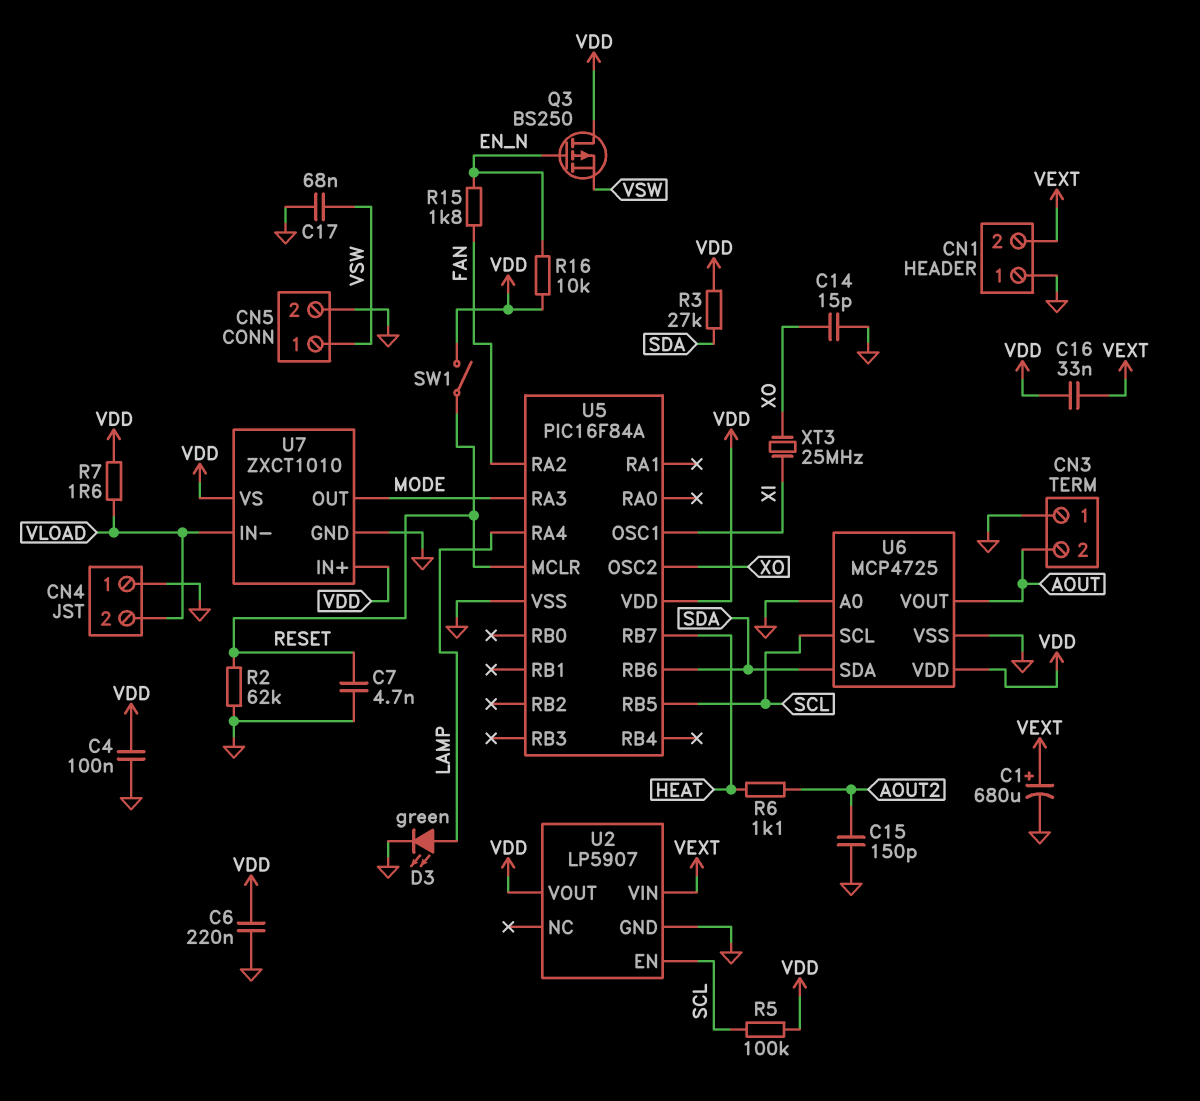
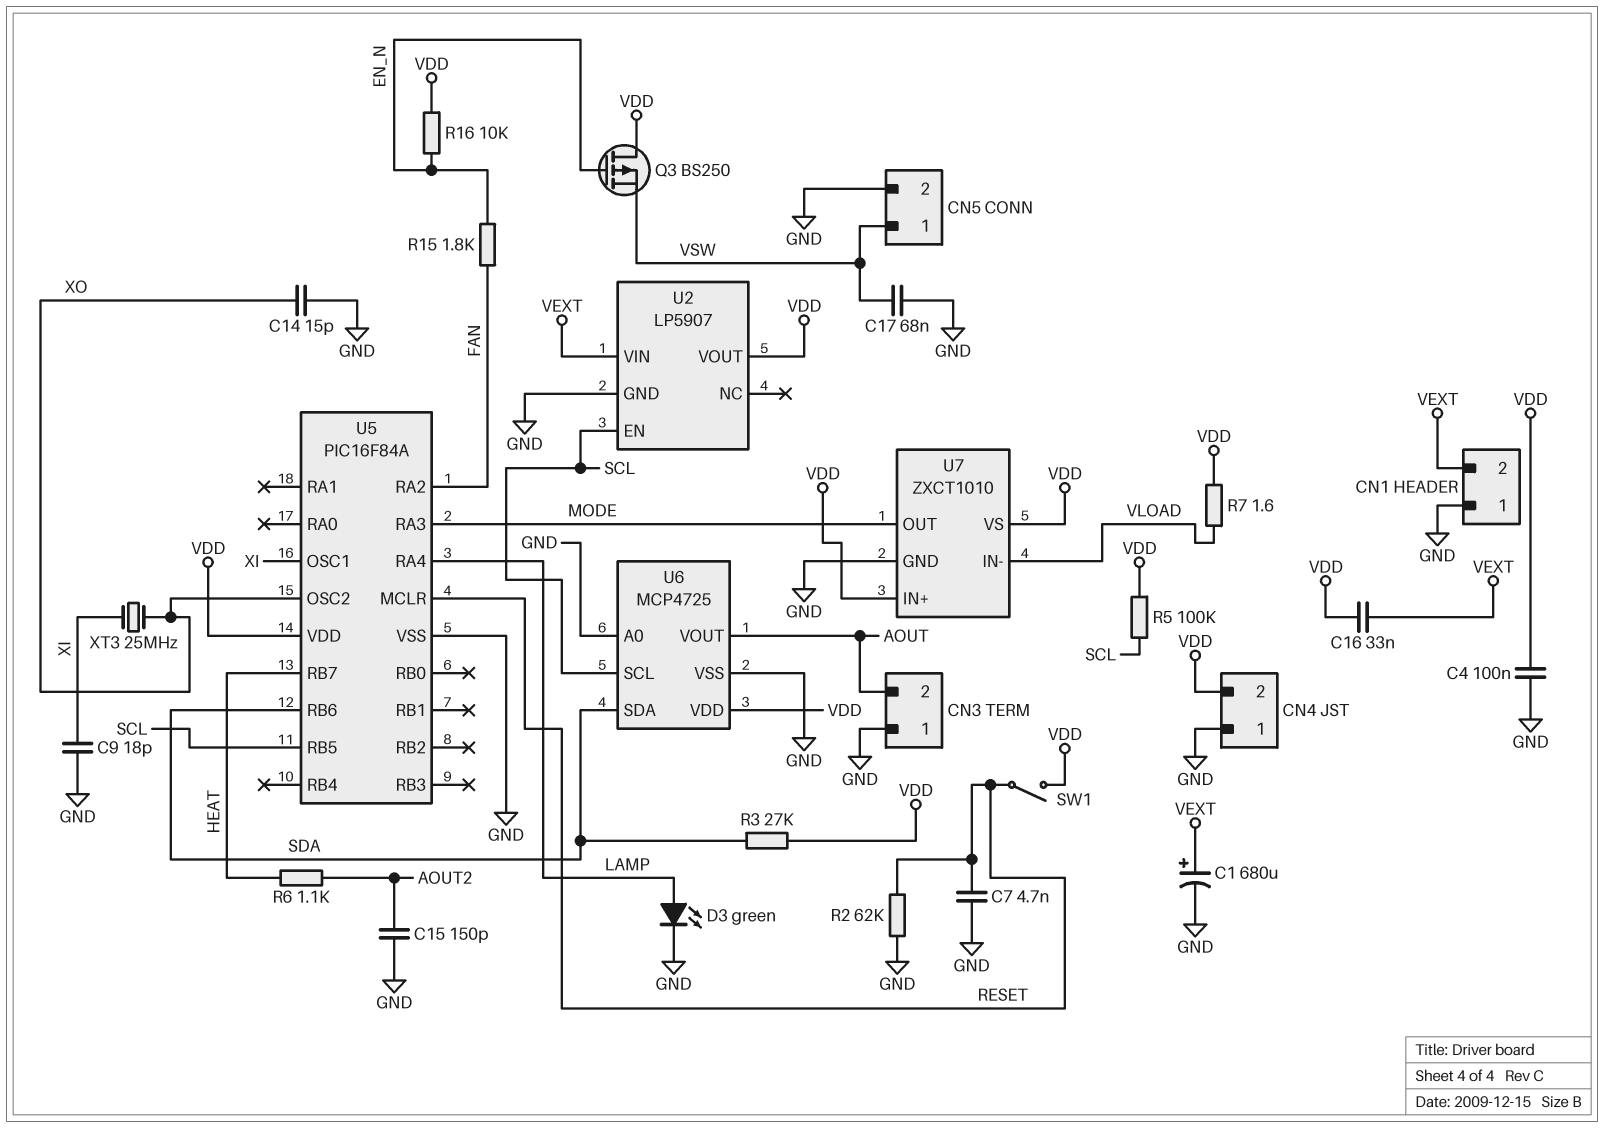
C6: 220nF (GND, VDD) -> none
C9: none -> 18pF (GND, XI)
CN4 pin 2: VLOAD -> VDD

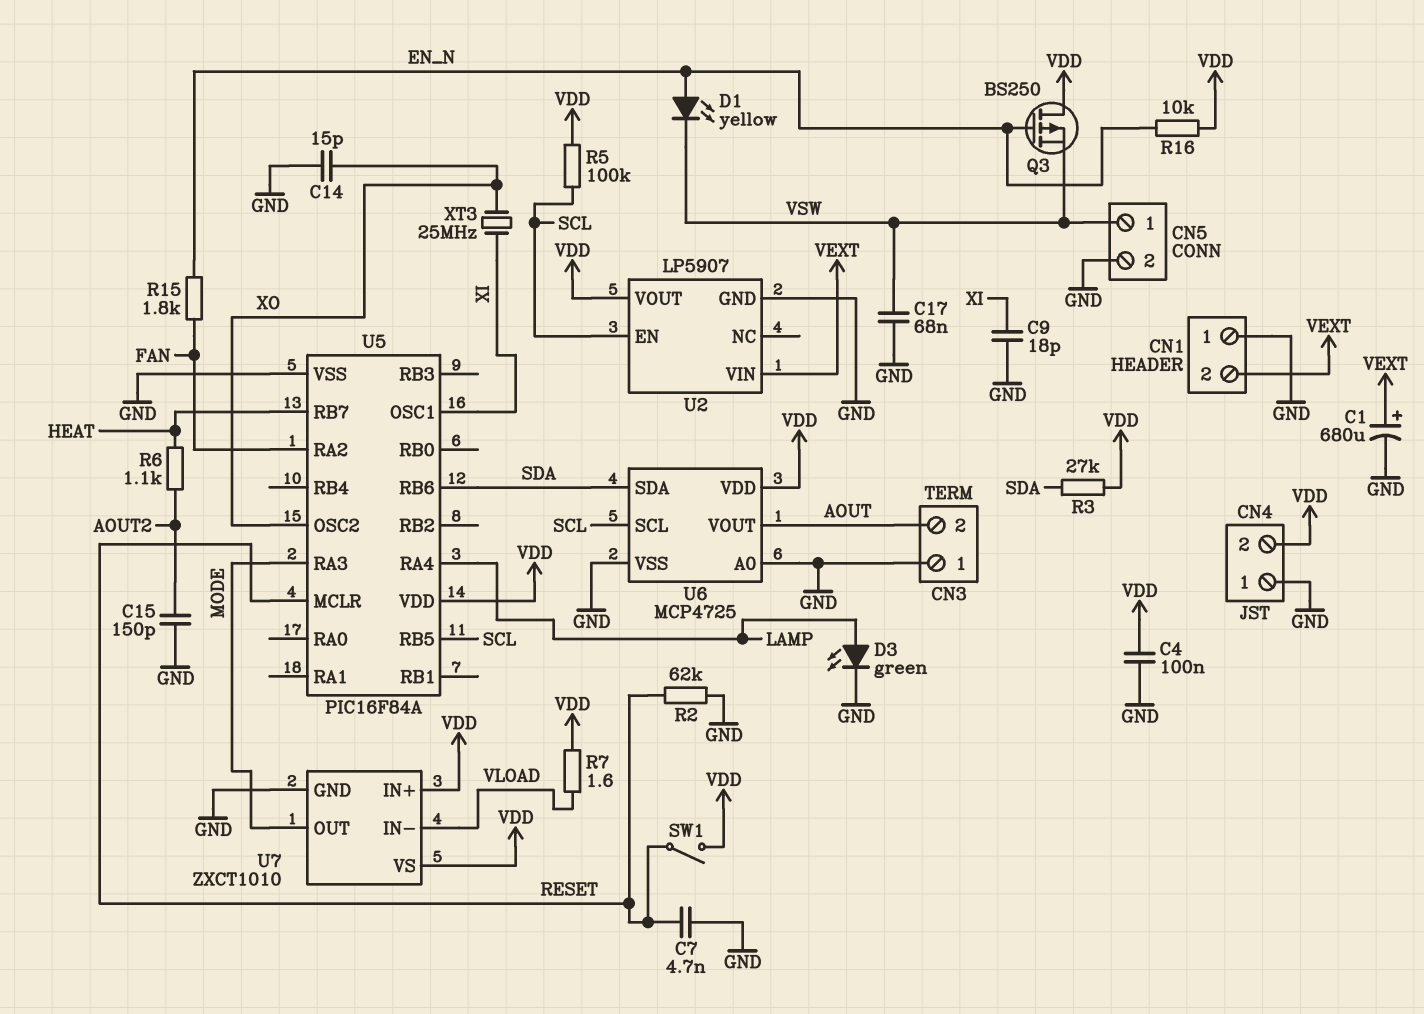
C16: 33nF (VDD, VEXT) -> none
D1: none -> LED yellow (A EN_N, K VSW)

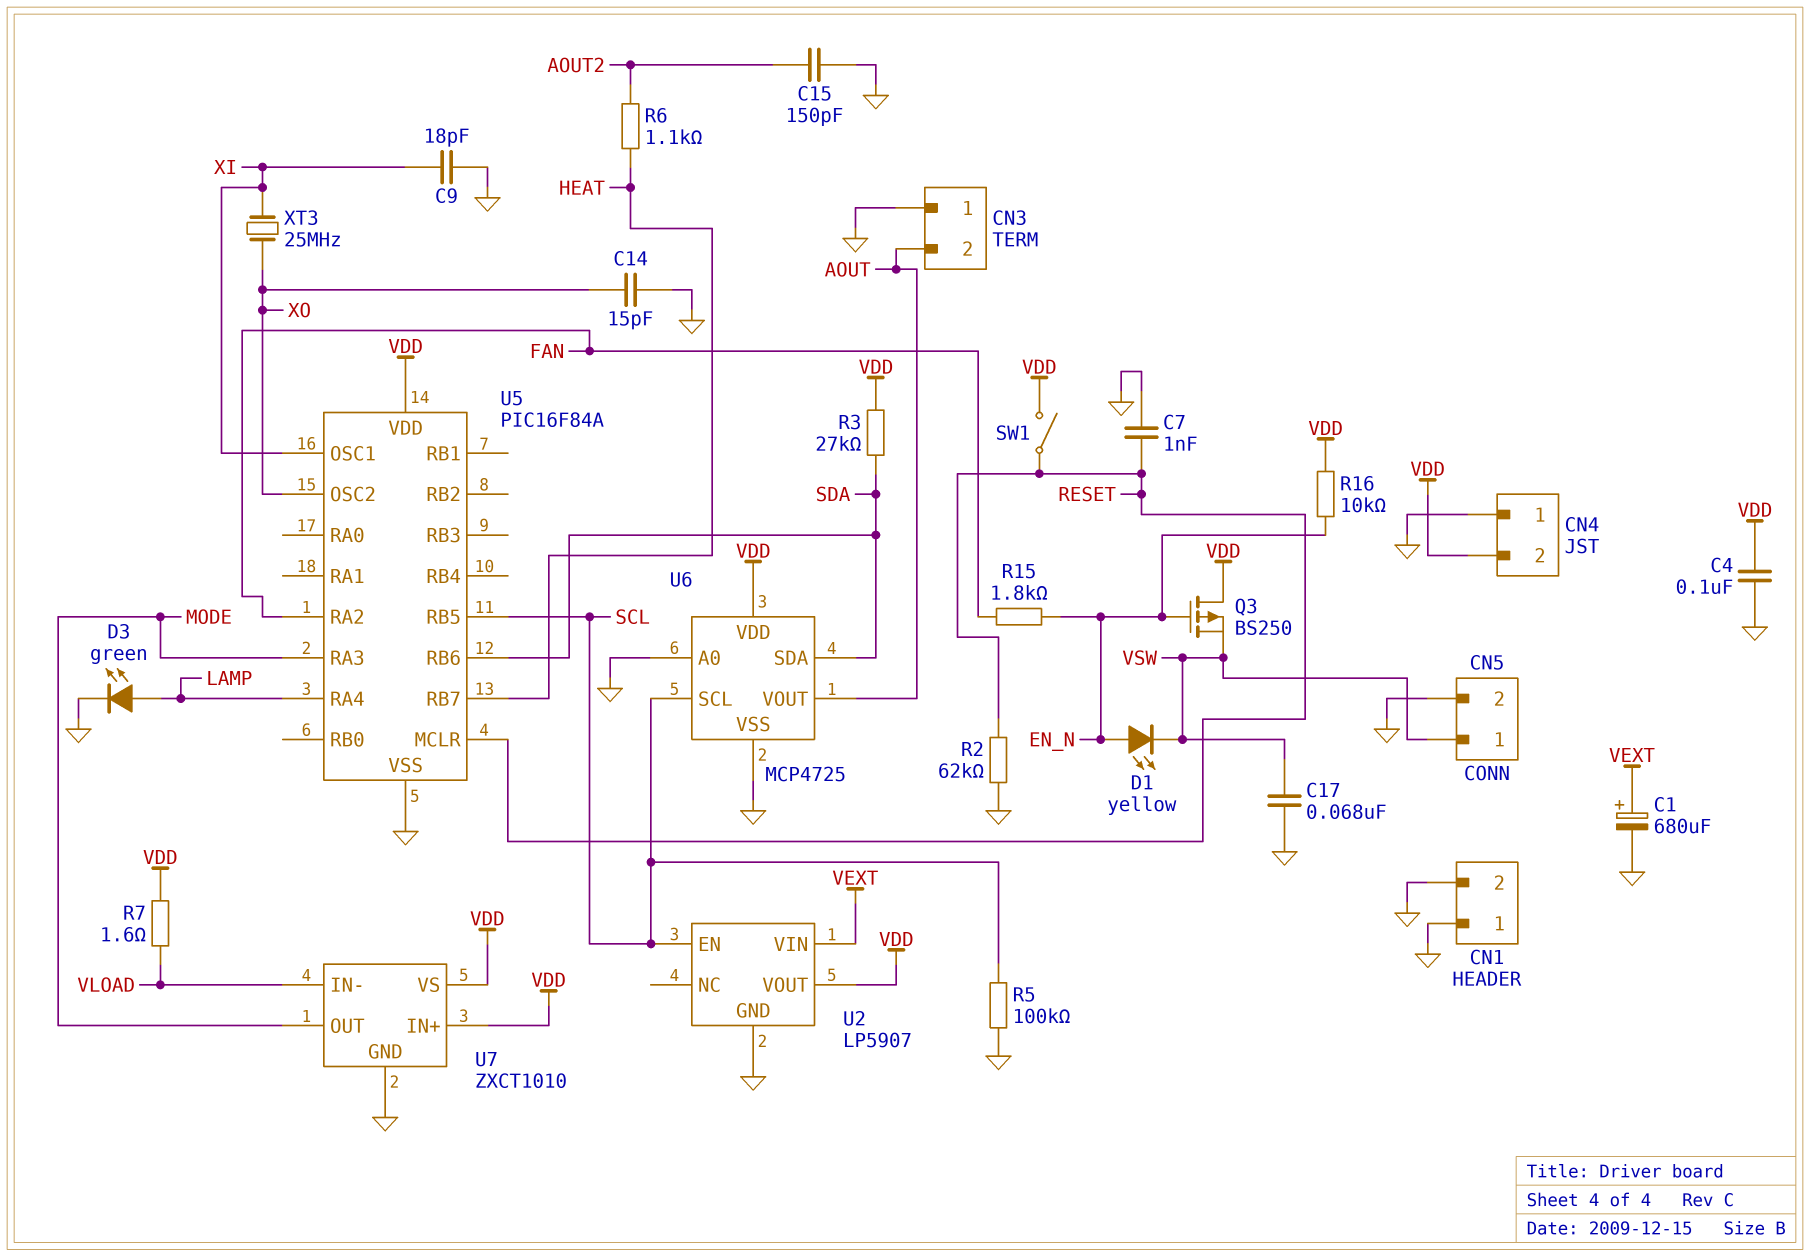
C7: 4.7nF (GND, RESET) -> 1nF (GND, RESET)
CN1 pin 2: VEXT -> GND
R5: 100k (SCL, VDD) -> 100k (GND, SCL)

